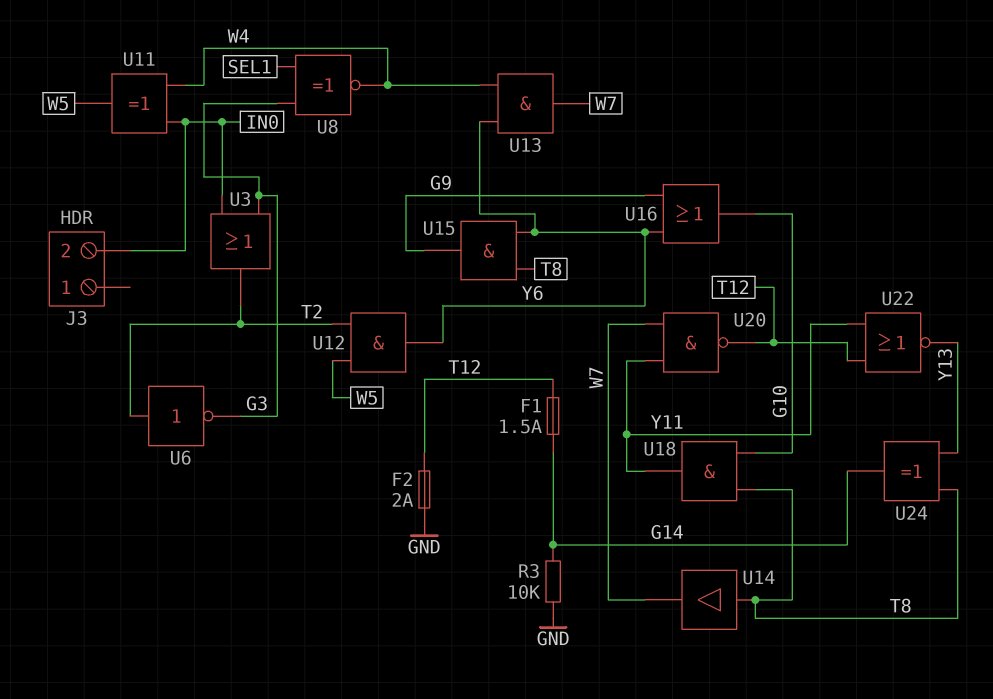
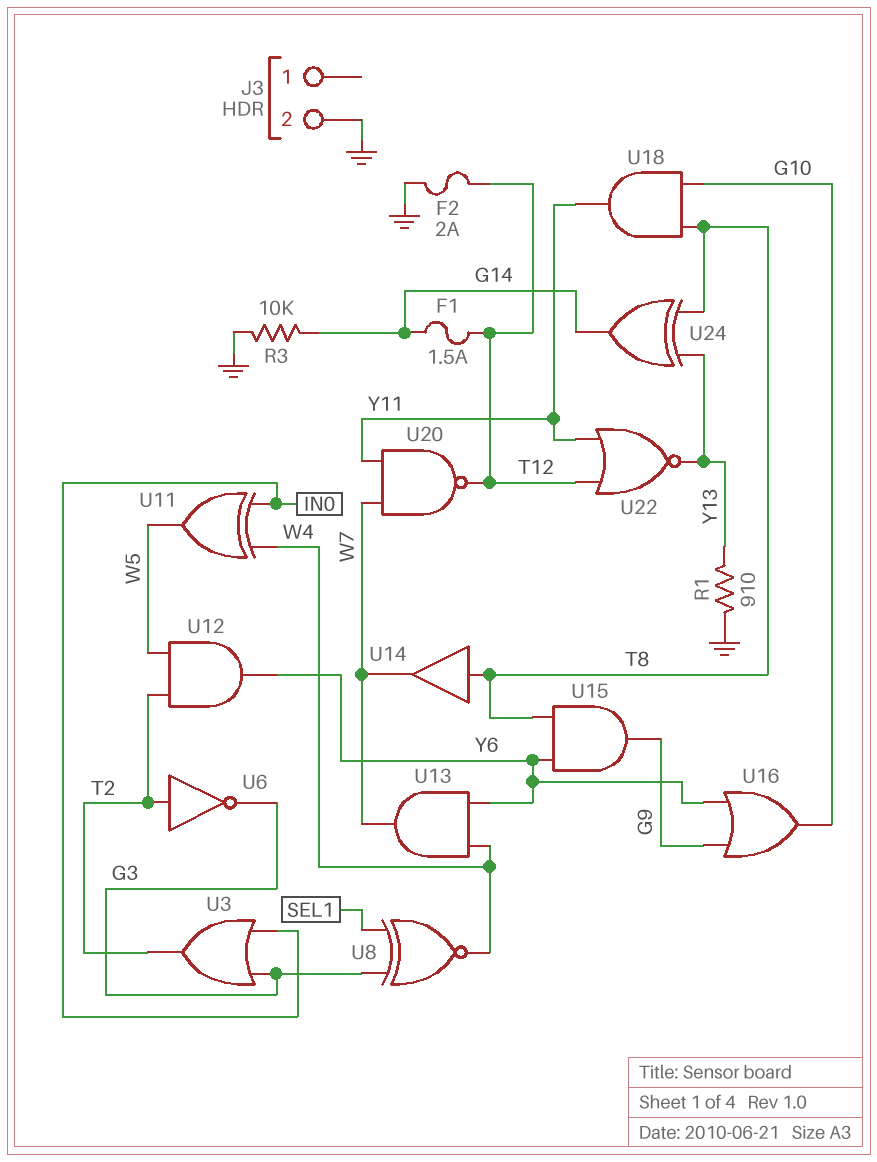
J3 pin 2: IN0 -> GND
R1: none -> 910 (GND, Y13)

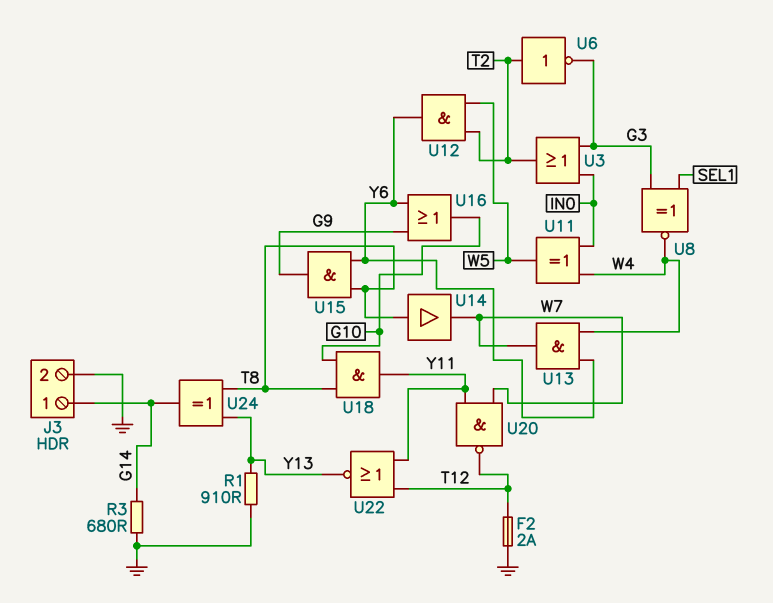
F1: 1.5A (G14, T12) -> none
J3 pin 1: none -> G14
R3: 10k (G14, GND) -> 680 (G14, GND)

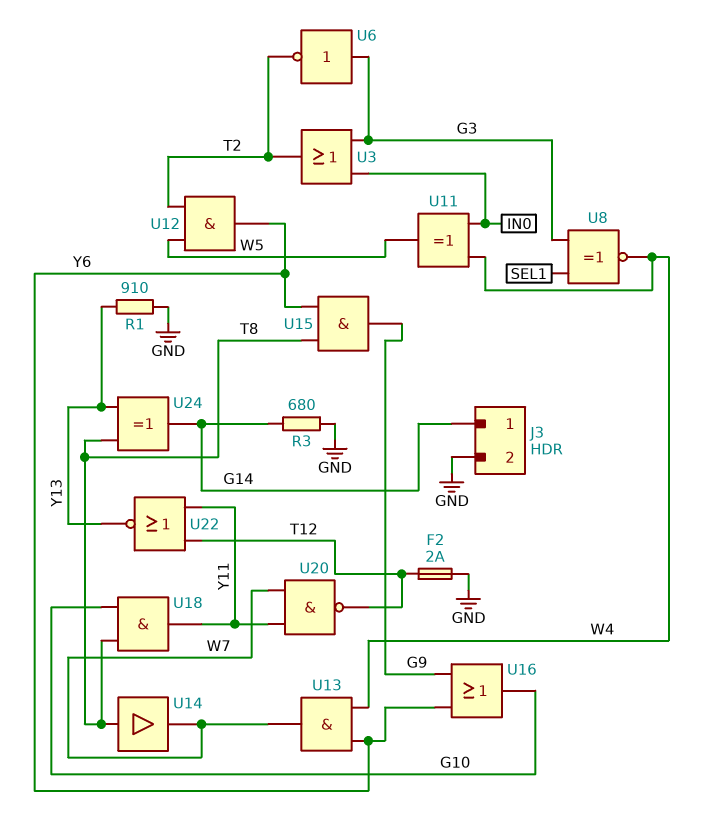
U6: NOT (in T2, out G3) -> NOT (in G3, out T2)

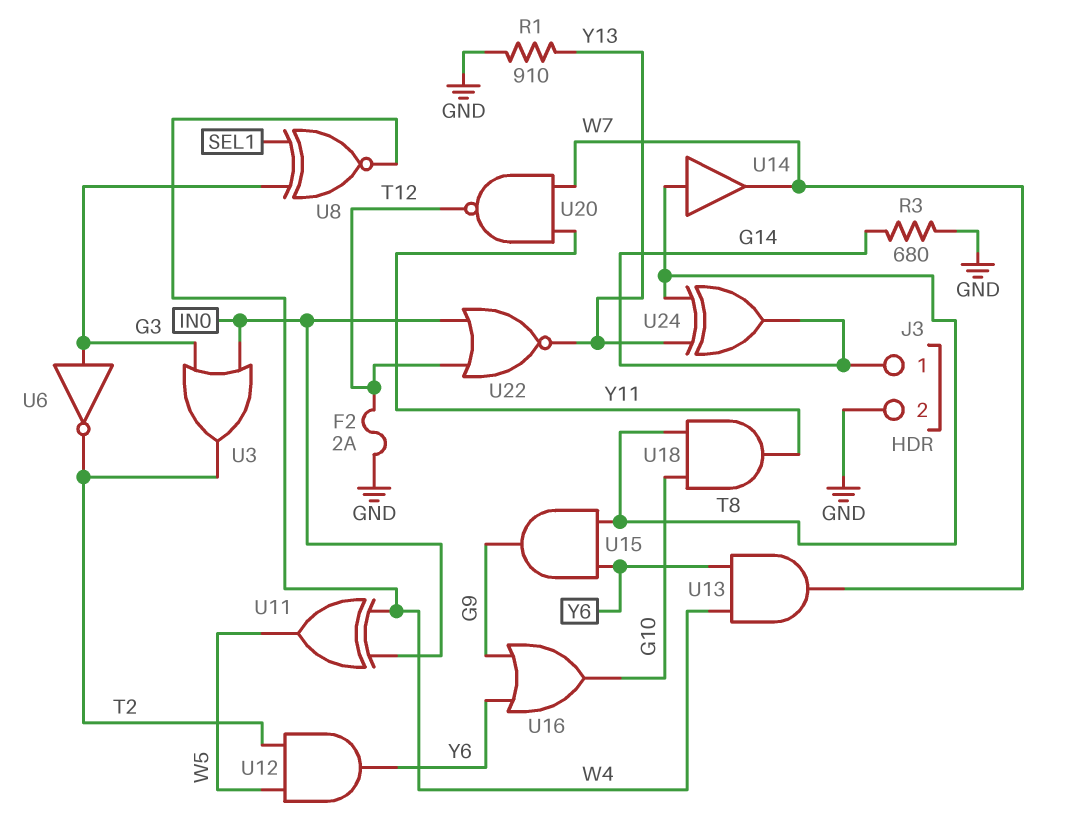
U22: NOR (in T12, in Y11, out Y13) -> NOR (in IN0, in T12, out Y13)

